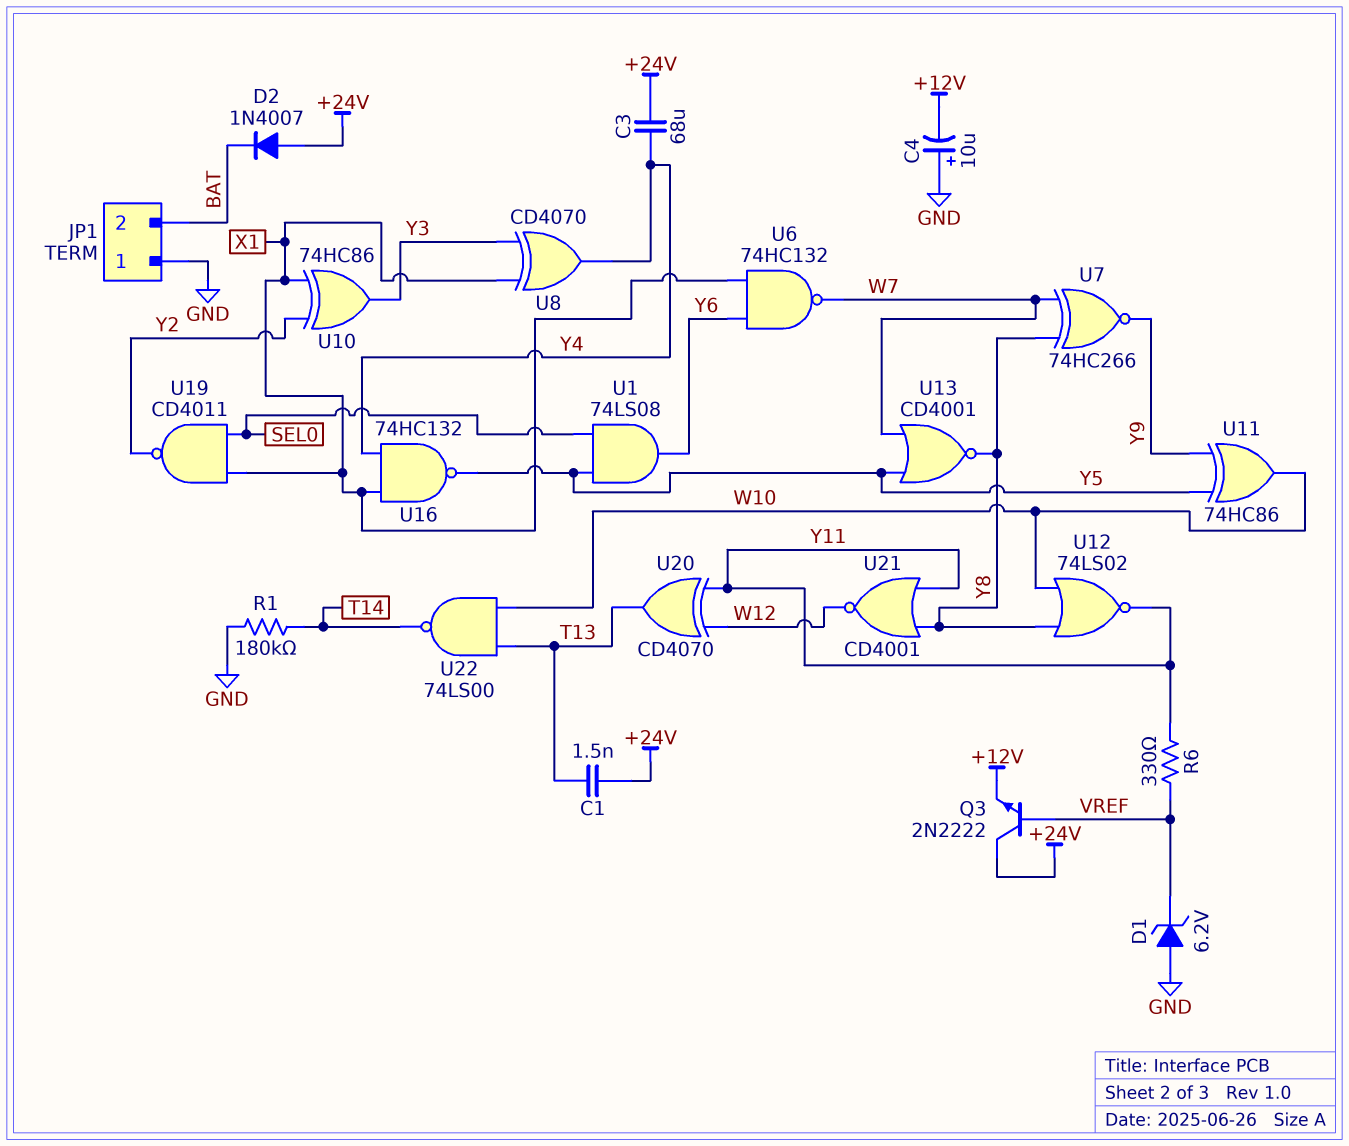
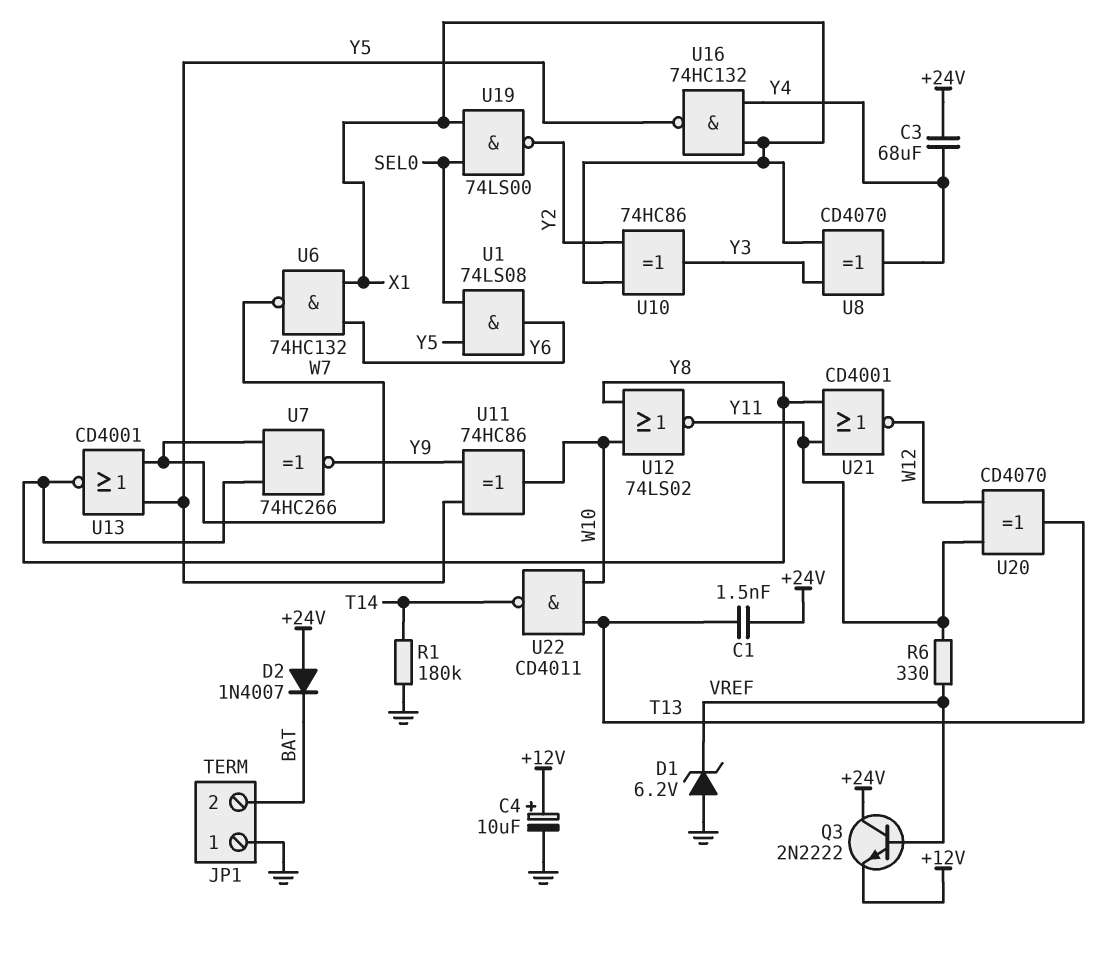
C4: 10uF (plus GND, minus +12V) -> 10uF (plus +12V, minus GND)
U19: NAND CD4011 (in SEL0, in X1, out Y2) -> NAND 74LS00 (in SEL0, in X1, out Y2)
U22: NAND 74LS00 (in T13, in W10, out T14) -> NAND CD4011 (in T13, in W10, out T14)

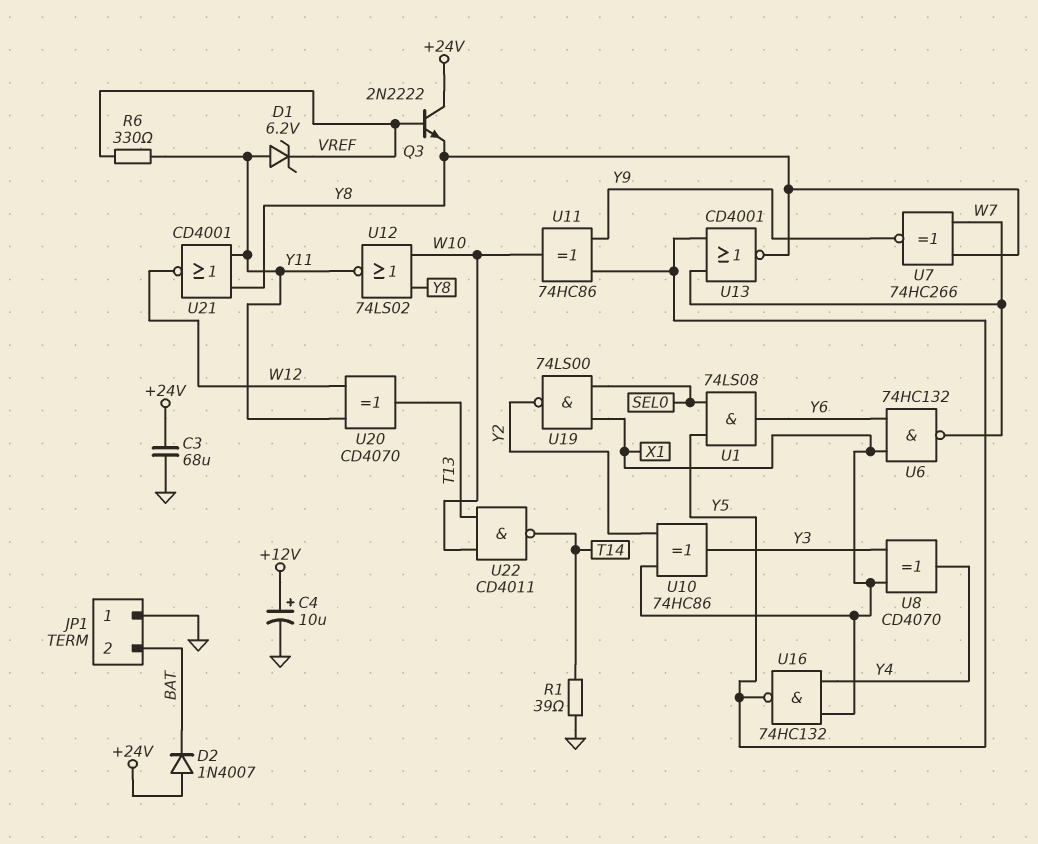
C1: 1.5nF (+24V, T13) -> none
C3: 68uF (+24V, Y4) -> 68uF (+24V, GND)
D1: zener 6.2V (A GND, K VREF) -> zener 6.2V (A Y11, K VREF)
Q3: NPN 2N2222 (B VREF, C +24V, E +12V) -> NPN 2N2222 (B VREF, C +24V, E Y8)
R1: 180k (GND, T14) -> 39 (GND, T14)

